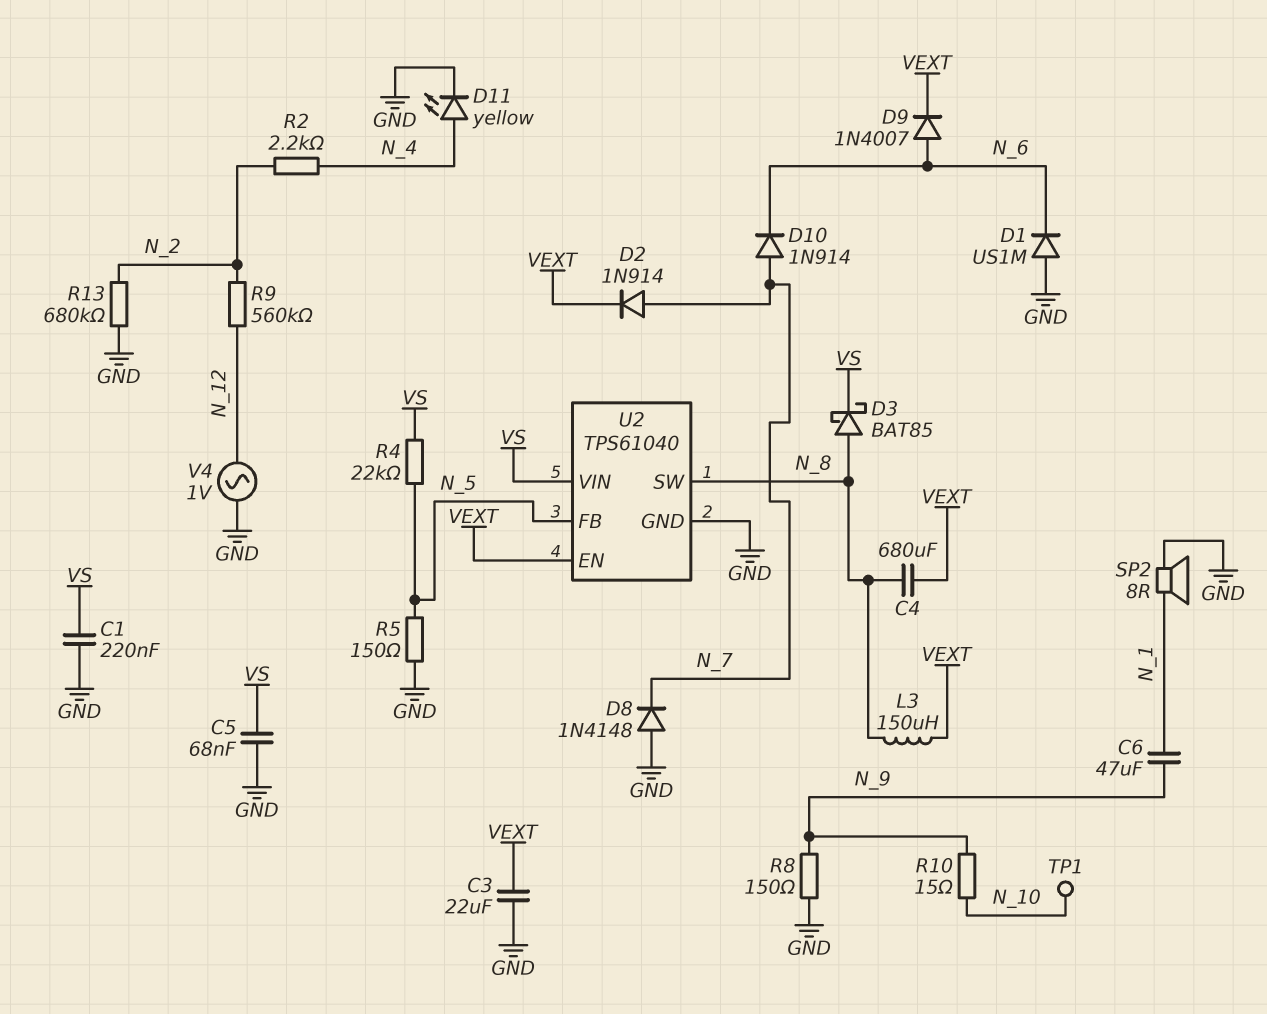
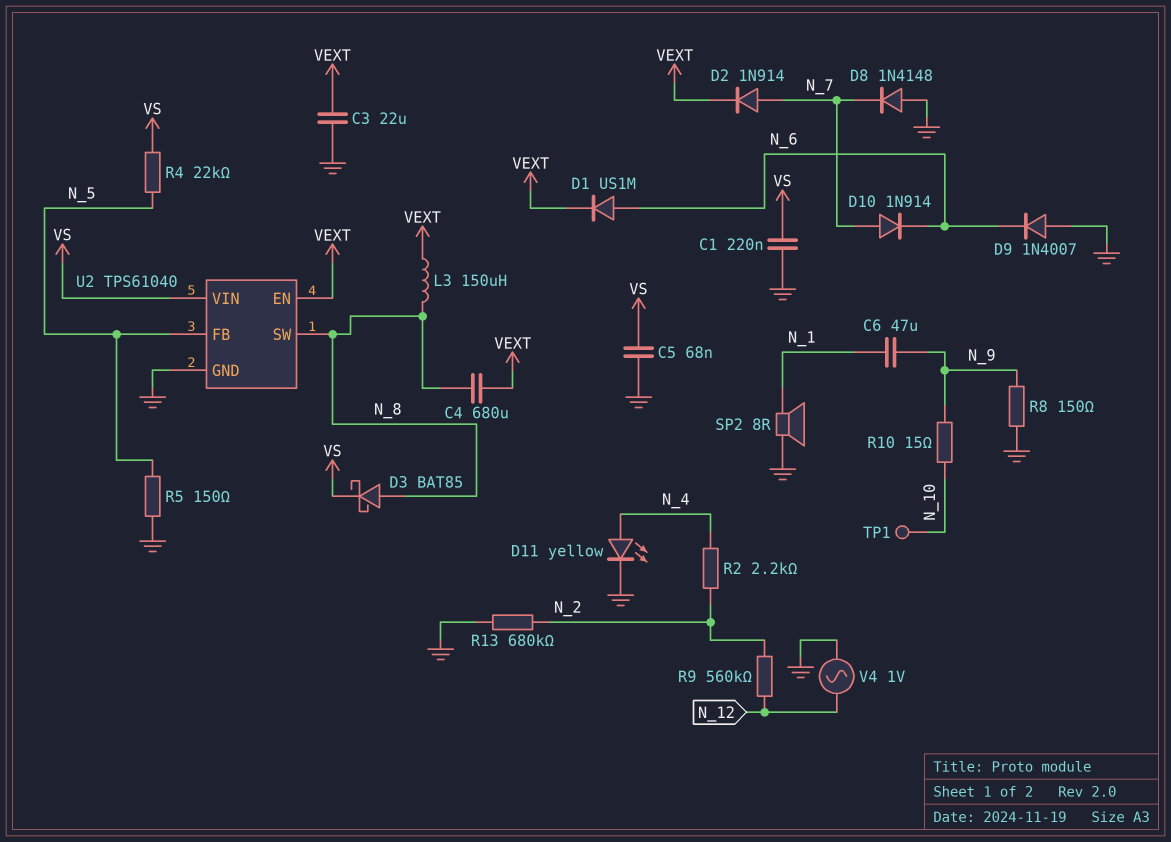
D1: diode US1M (A GND, K N_6) -> diode US1M (A N_6, K VEXT)
D9: diode 1N4007 (A N_6, K VEXT) -> diode 1N4007 (A GND, K N_6)

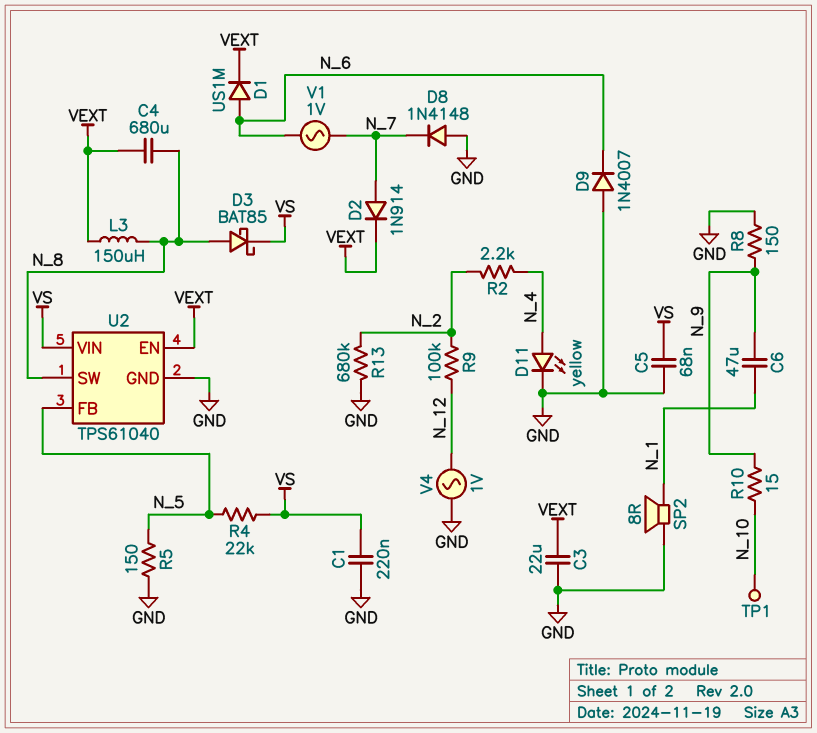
D10: diode 1N914 (A N_7, K N_6) -> none
R9: 560k (N_2, N_12) -> 100k (N_2, N_12)
V1: none -> AC 1V (N_6, N_7)

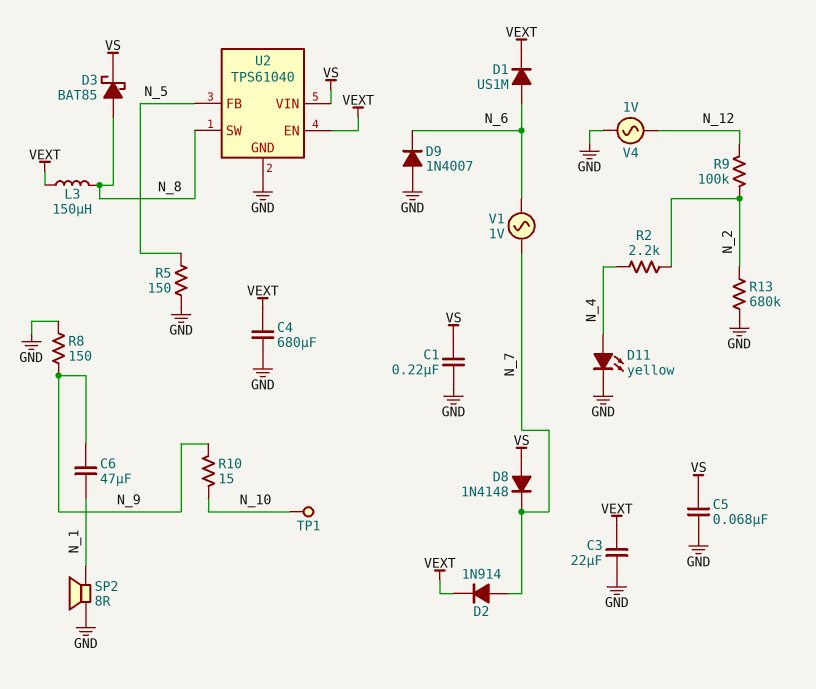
C4: 680uF (N_8, VEXT) -> 680uF (GND, VEXT)
D8: diode 1N4148 (A GND, K N_7) -> diode 1N4148 (A VS, K N_7)
R4: 22k (N_5, VS) -> none

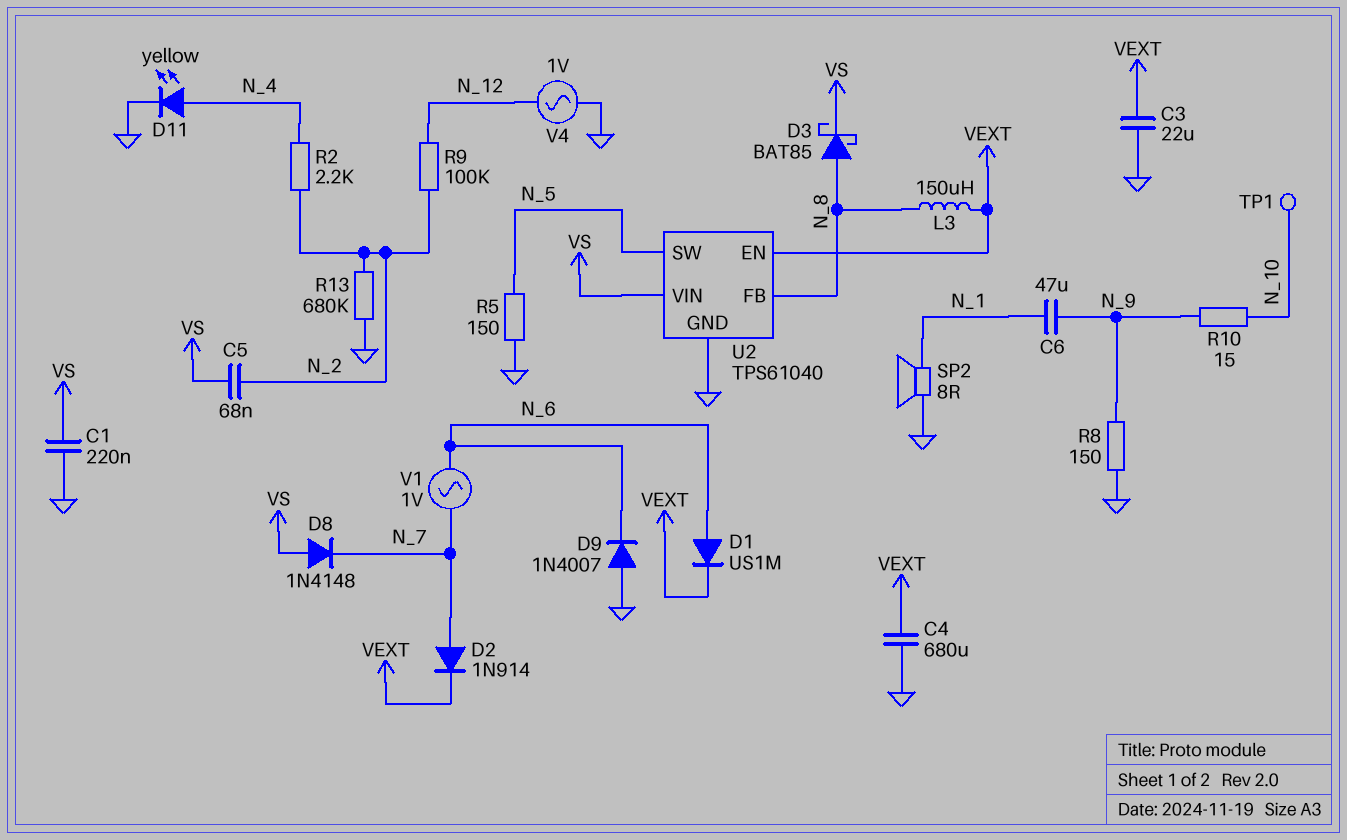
C5: 68nF (GND, VS) -> 68nF (N_2, VS)
U2 pin FB: N_5 -> N_8
U2 pin SW: N_8 -> N_5

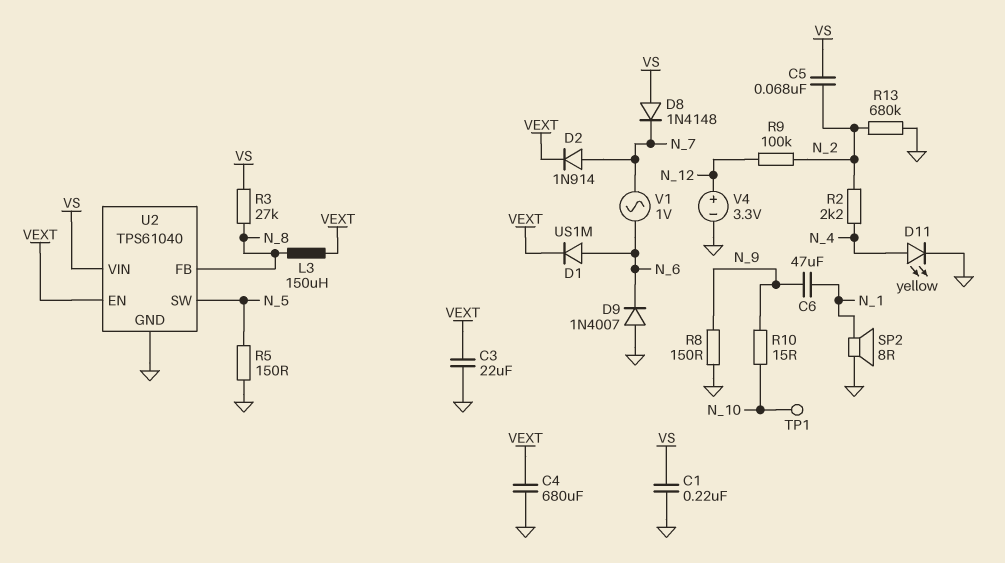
D3: schottky BAT85 (A N_8, K VS) -> none
R3: none -> 27k (N_8, VS)
V4: AC 1V (GND, N_12) -> 3.3V (plus N_12, minus GND)

